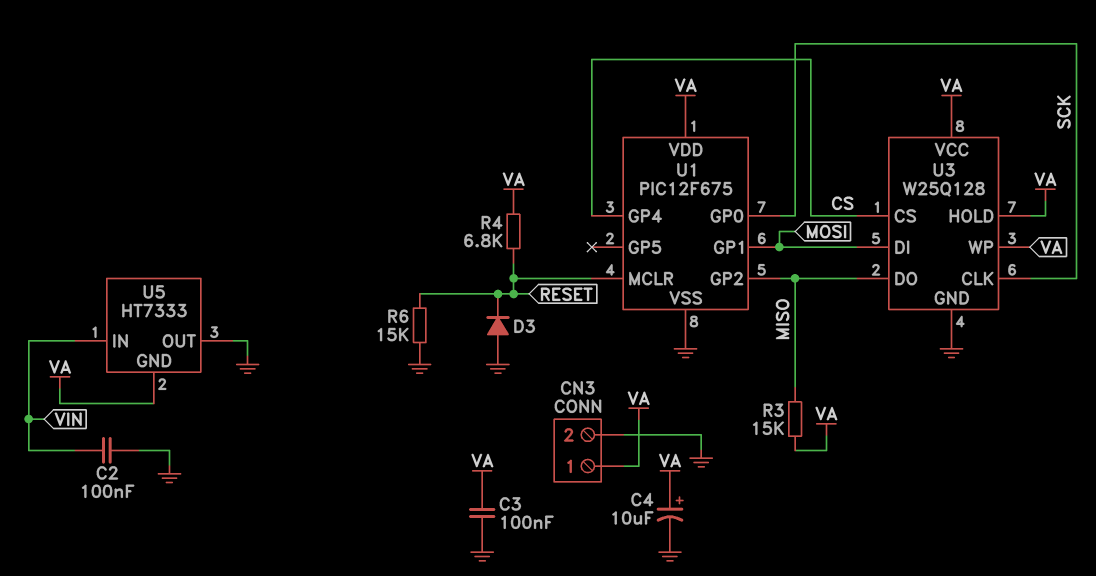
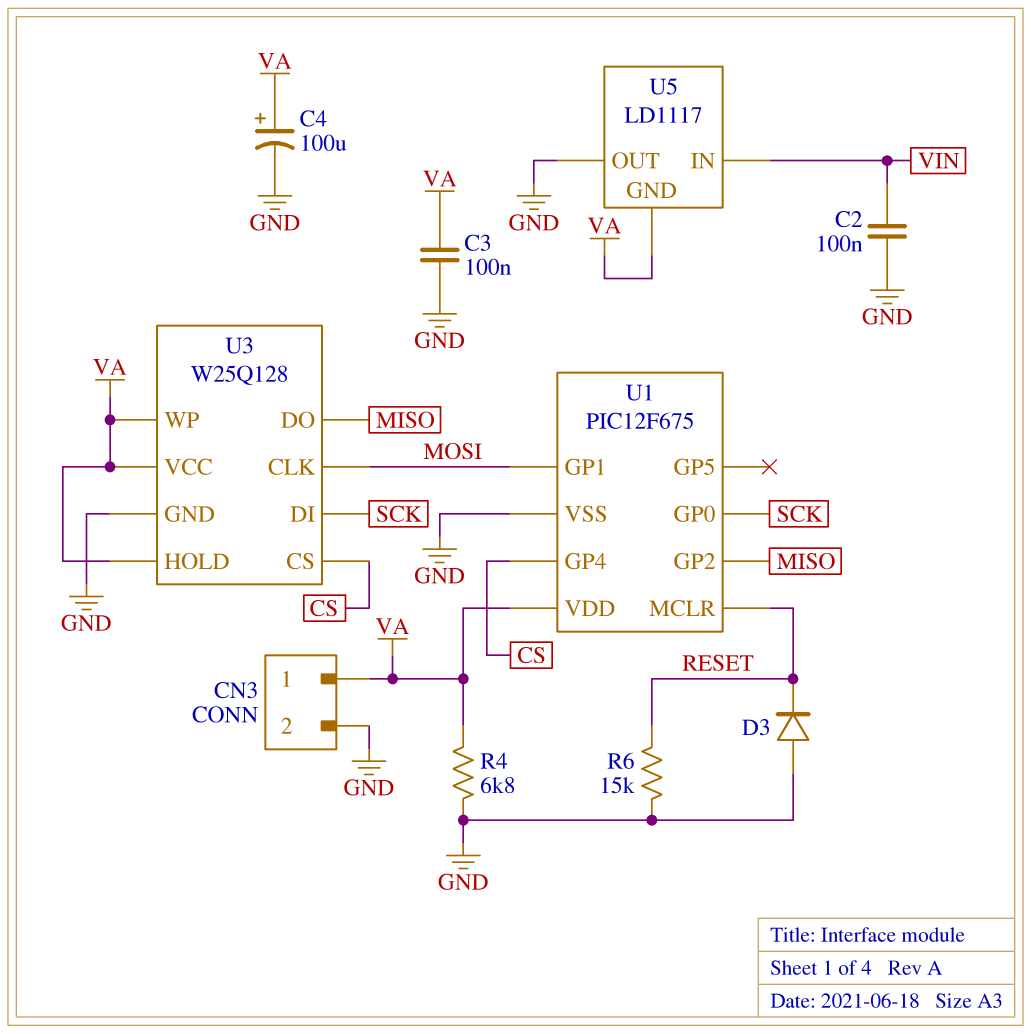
C4: 10uF (plus VA, minus GND) -> 100uF (plus VA, minus GND)
R3: 15k (MISO, VA) -> none
R4: 6.8k (RESET, VA) -> 6.8k (GND, VA)
U3 pin CLK: SCK -> MOSI
U3 pin DI: MOSI -> SCK
U5: HT7333 -> LD1117

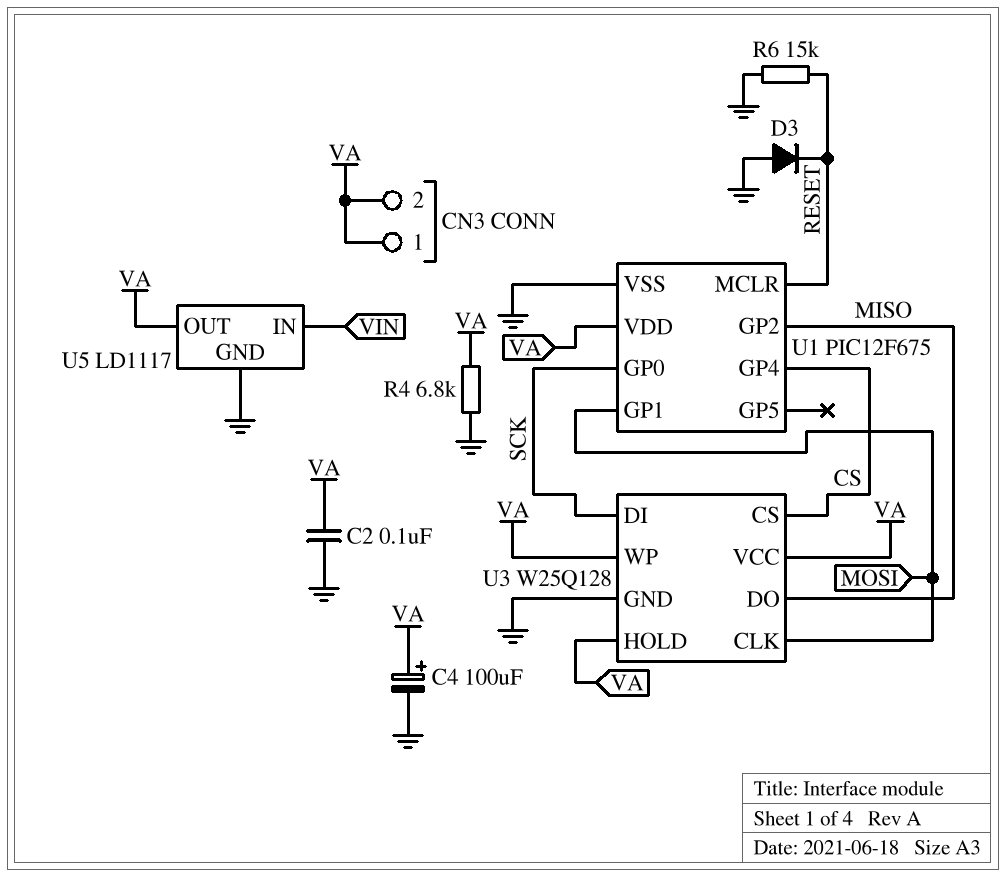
C2: 100nF (GND, VIN) -> 100nF (GND, VA)
C3: 100nF (GND, VA) -> none
CN3 pin 2: GND -> VA
U5 pin GND: VA -> GND
U5 pin OUT: GND -> VA

